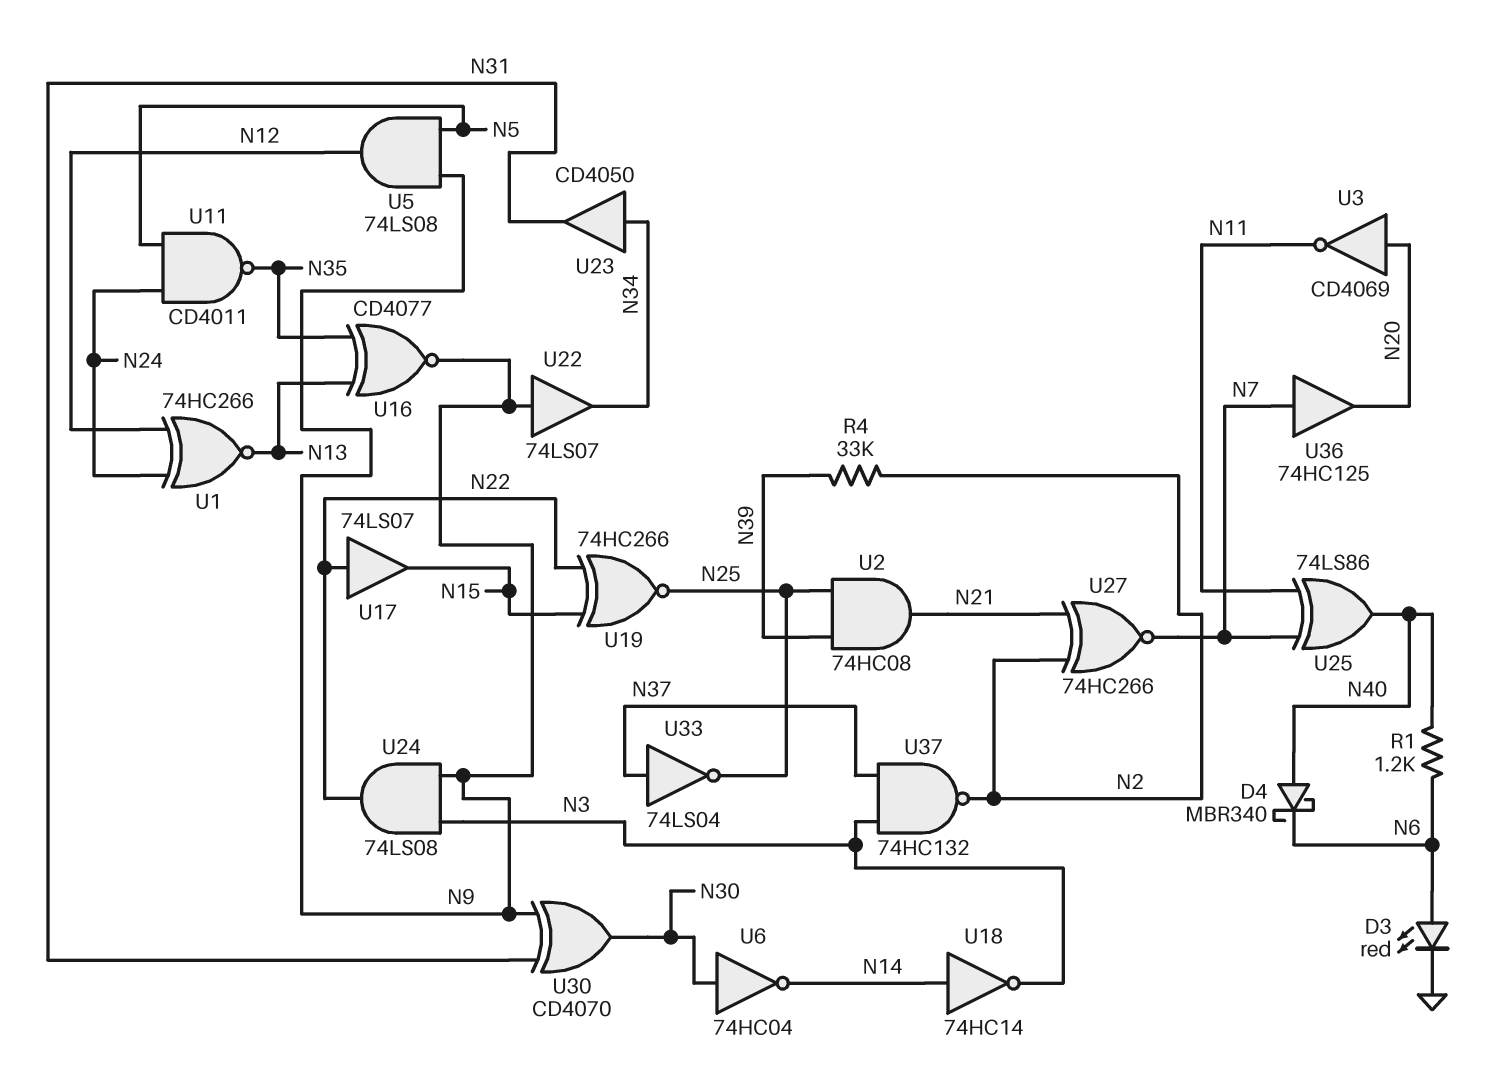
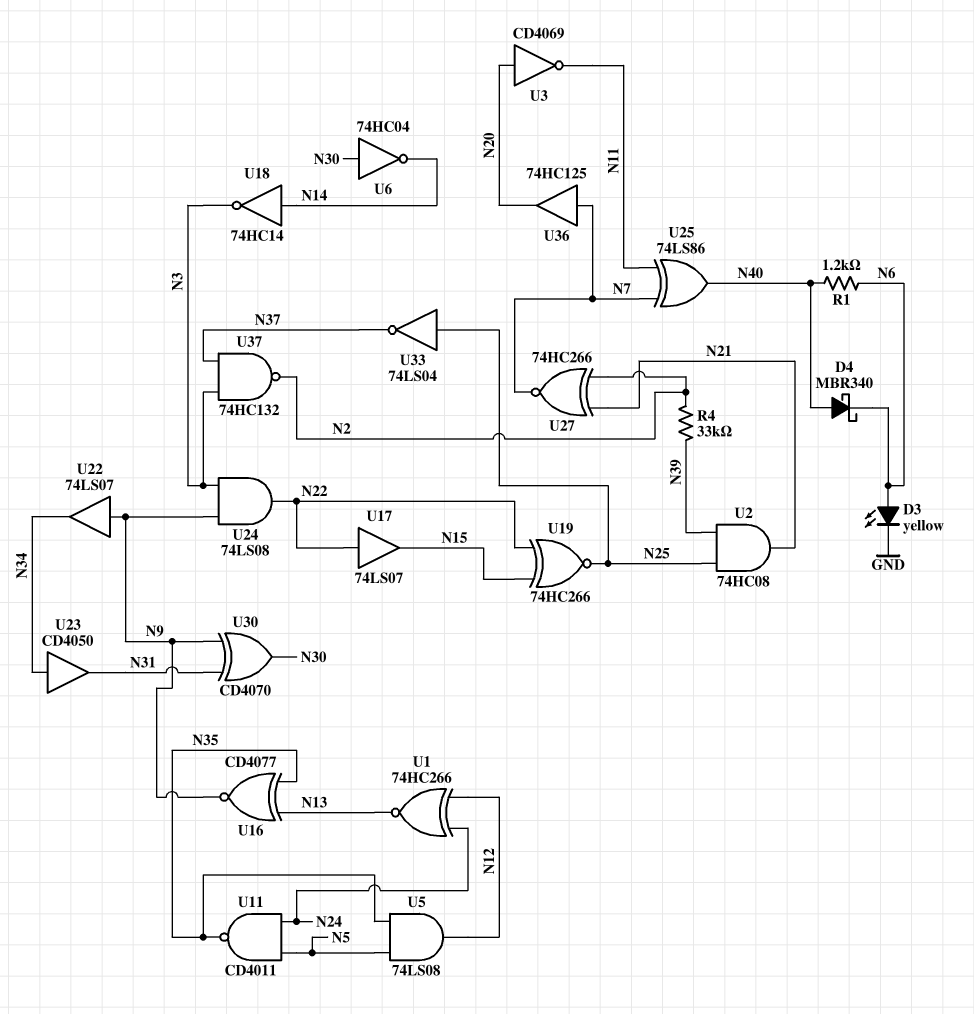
D3: LED red (A N6, K GND) -> LED yellow (A N6, K GND)
U5: AND 74LS08 (in N5, in N9, out N12) -> AND 74LS08 (in N5, in N35, out N12)
U33: NOT 74LS04 (in N37, out N25) -> NOT 74LS04 (in N25, out N37)

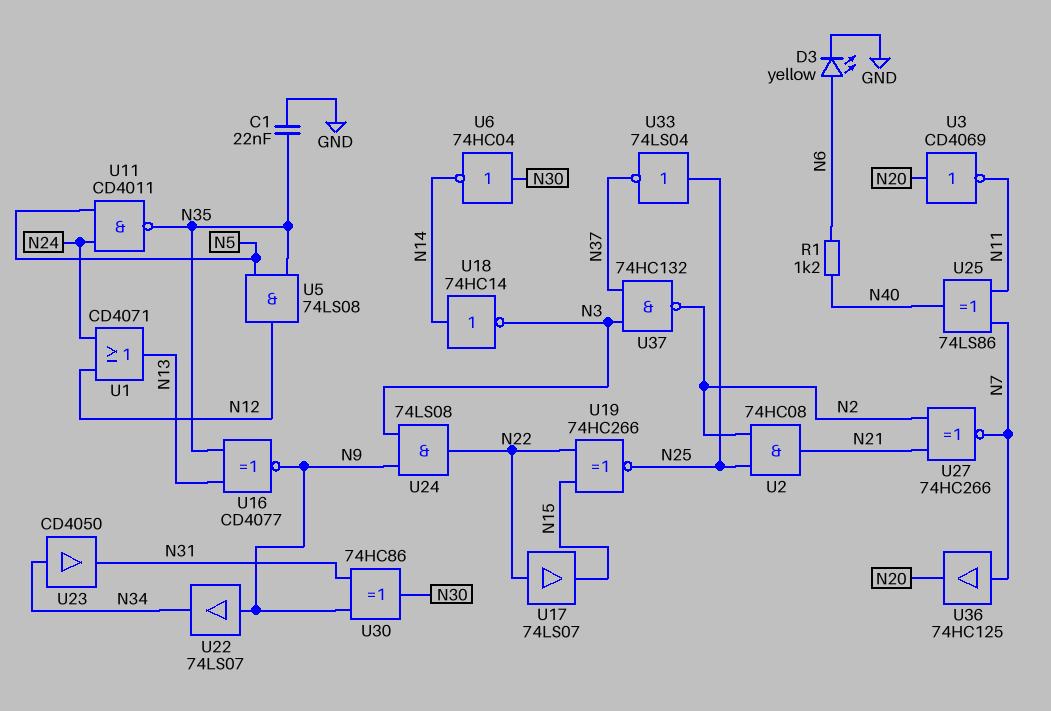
C1: none -> 22nF (GND, N35)
D4: schottky MBR340 (A N40, K N6) -> none
R4: 33k (N2, N39) -> none
U1: XNOR 74HC266 (in N12, in N24, out N13) -> OR CD4071 (in N12, in N24, out N13)
U2: AND 74HC08 (in N25, in N39, out N21) -> AND 74HC08 (in N2, in N25, out N21)
U30: XOR CD4070 (in N9, in N31, out N30) -> XOR 74HC86 (in N9, in N31, out N30)

